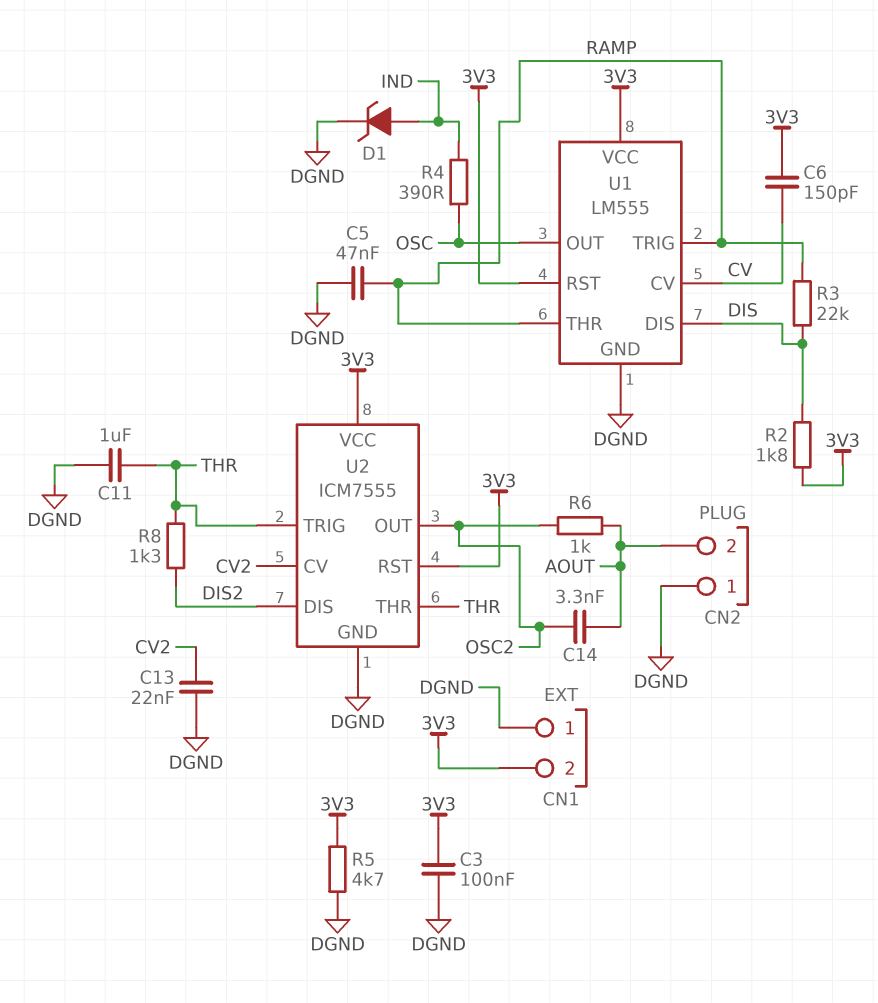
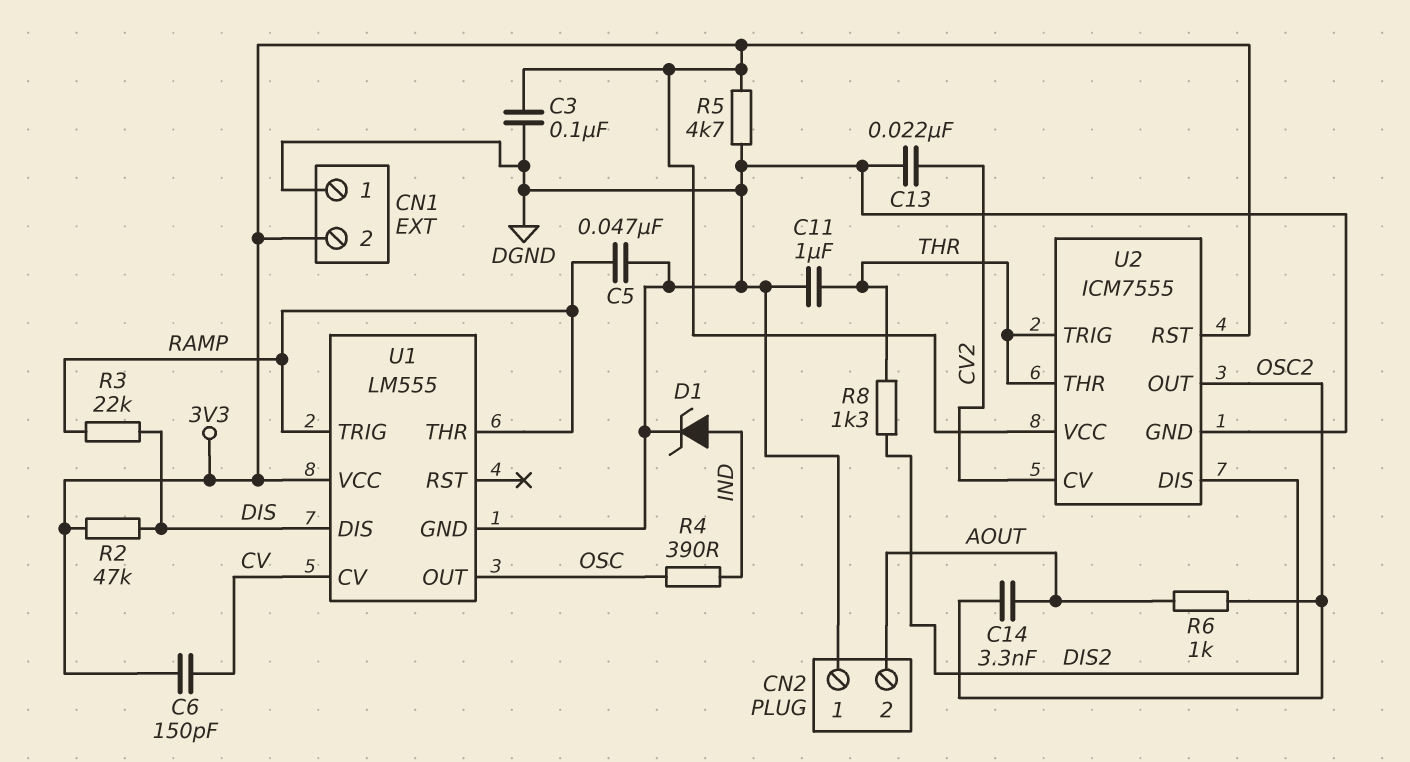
R2: 1.8k (3V3, DIS) -> 47k (3V3, DIS)
U1 pin RST: 3V3 -> none

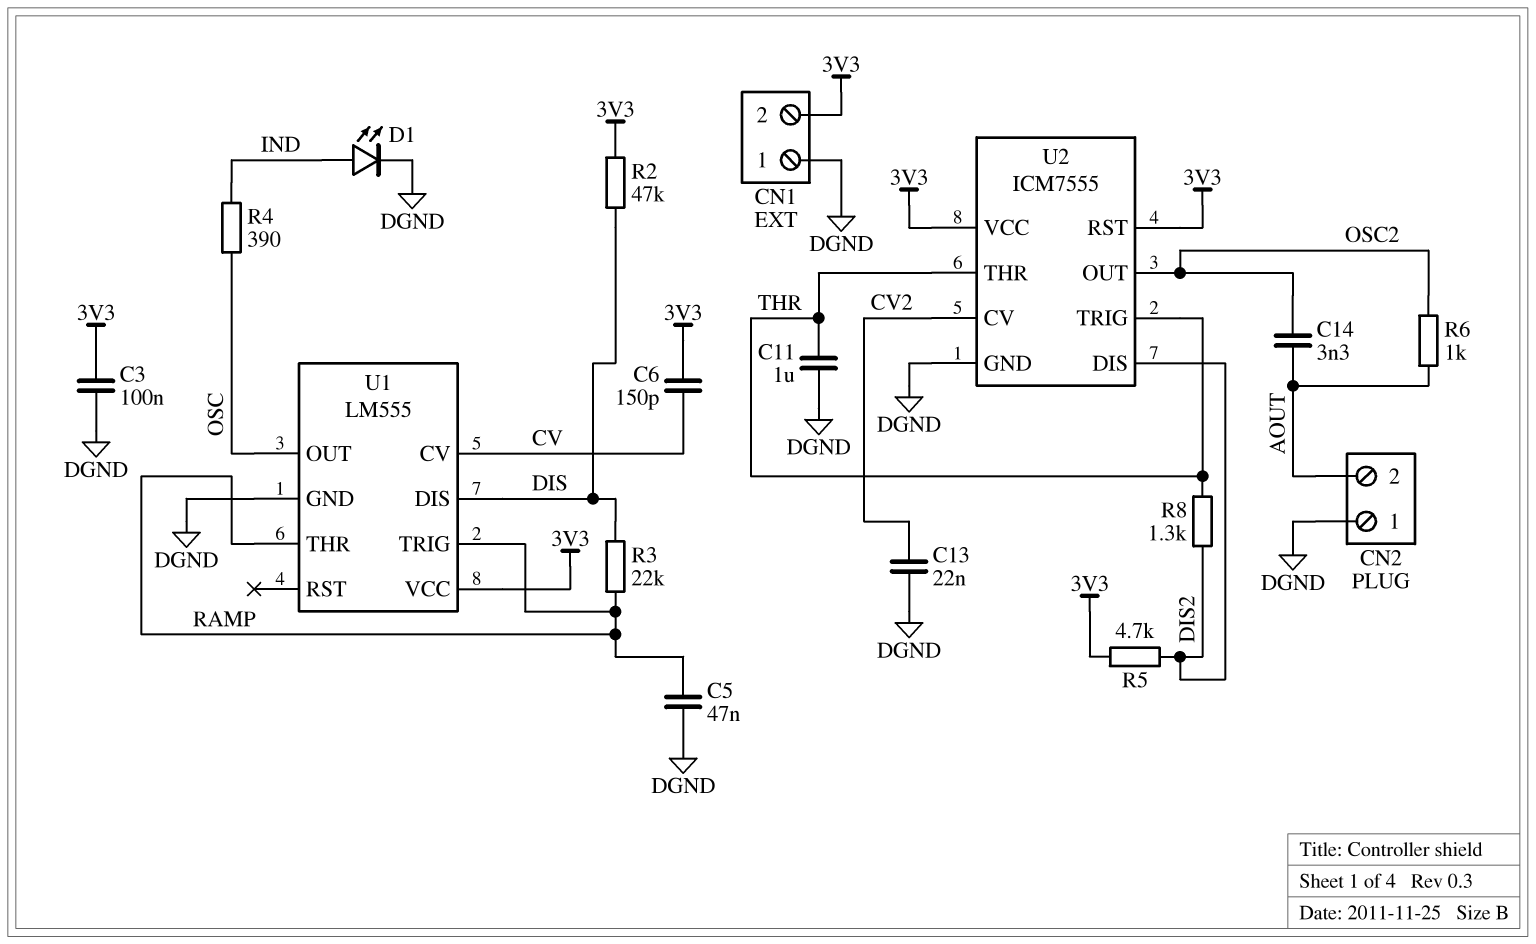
D1: zener (A IND, K DGND) -> LED (A IND, K DGND)
R5: 4.7k (3V3, DGND) -> 4.7k (3V3, DIS2)

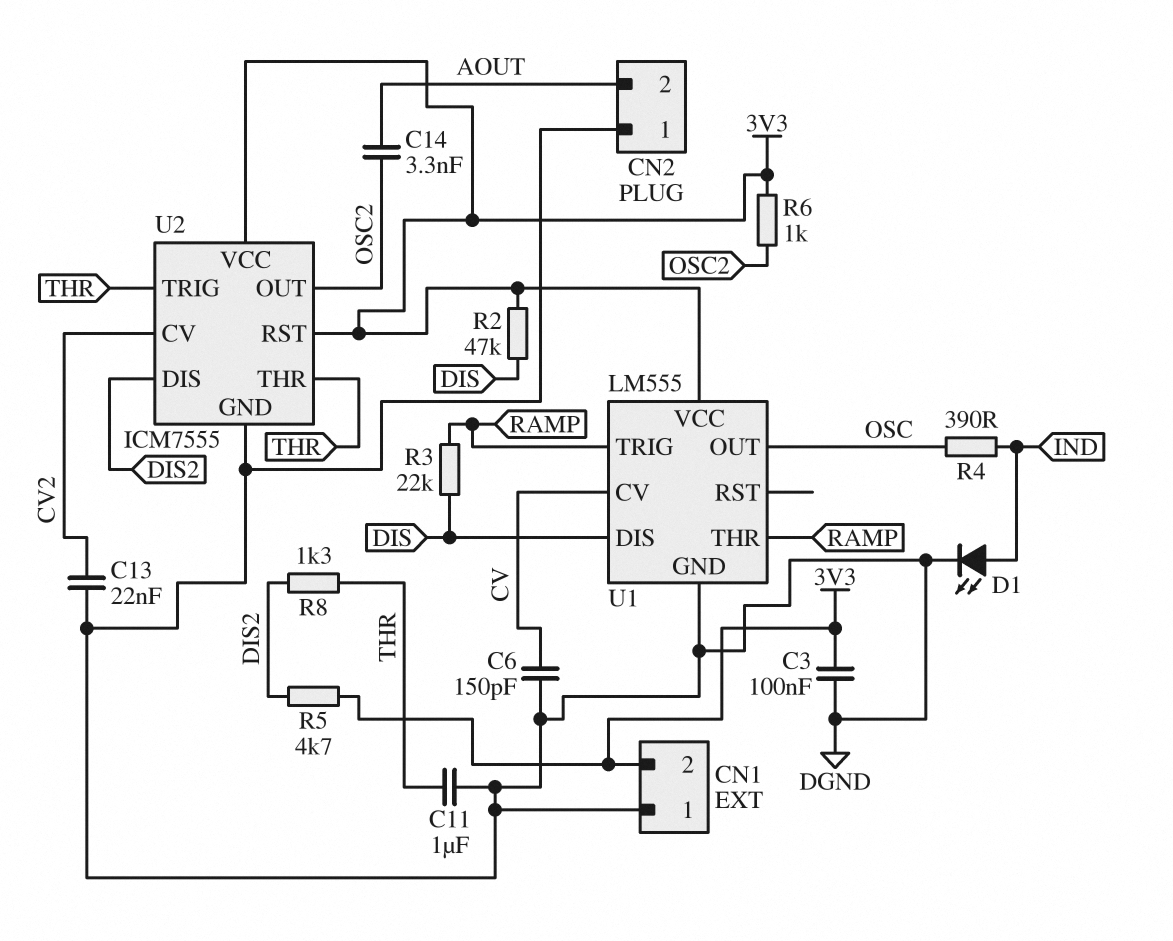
C5: 47nF (DGND, RAMP) -> none
C6: 150pF (3V3, CV) -> 150pF (CV, DGND)
R6: 1k (AOUT, OSC2) -> 1k (3V3, OSC2)

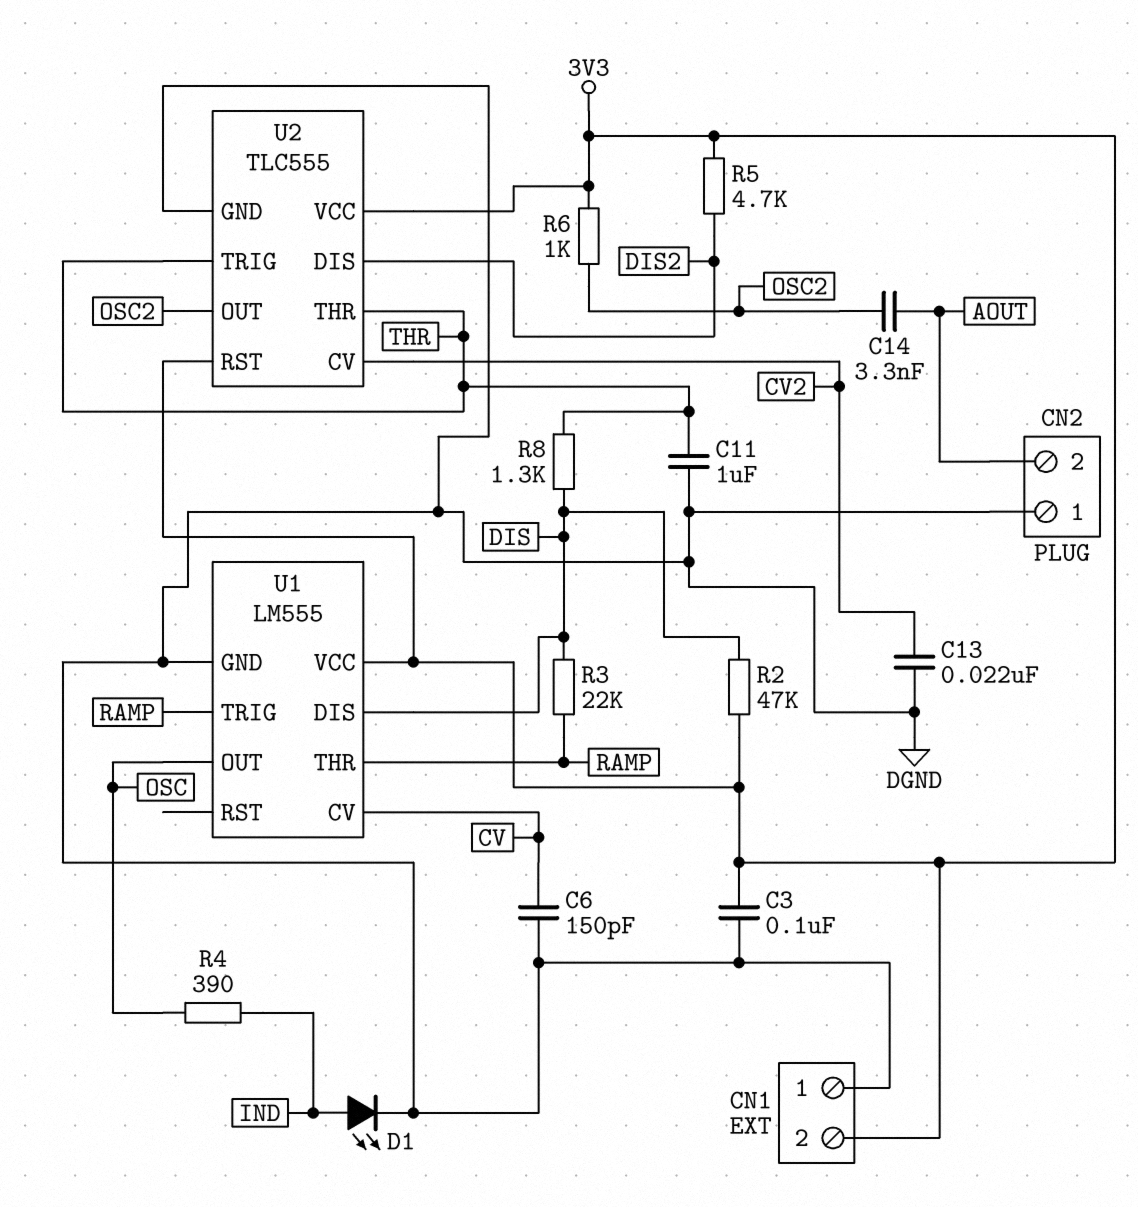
R8: 1.3k (DIS2, THR) -> 1.3k (DIS, THR)
U2: ICM7555 -> TLC555

